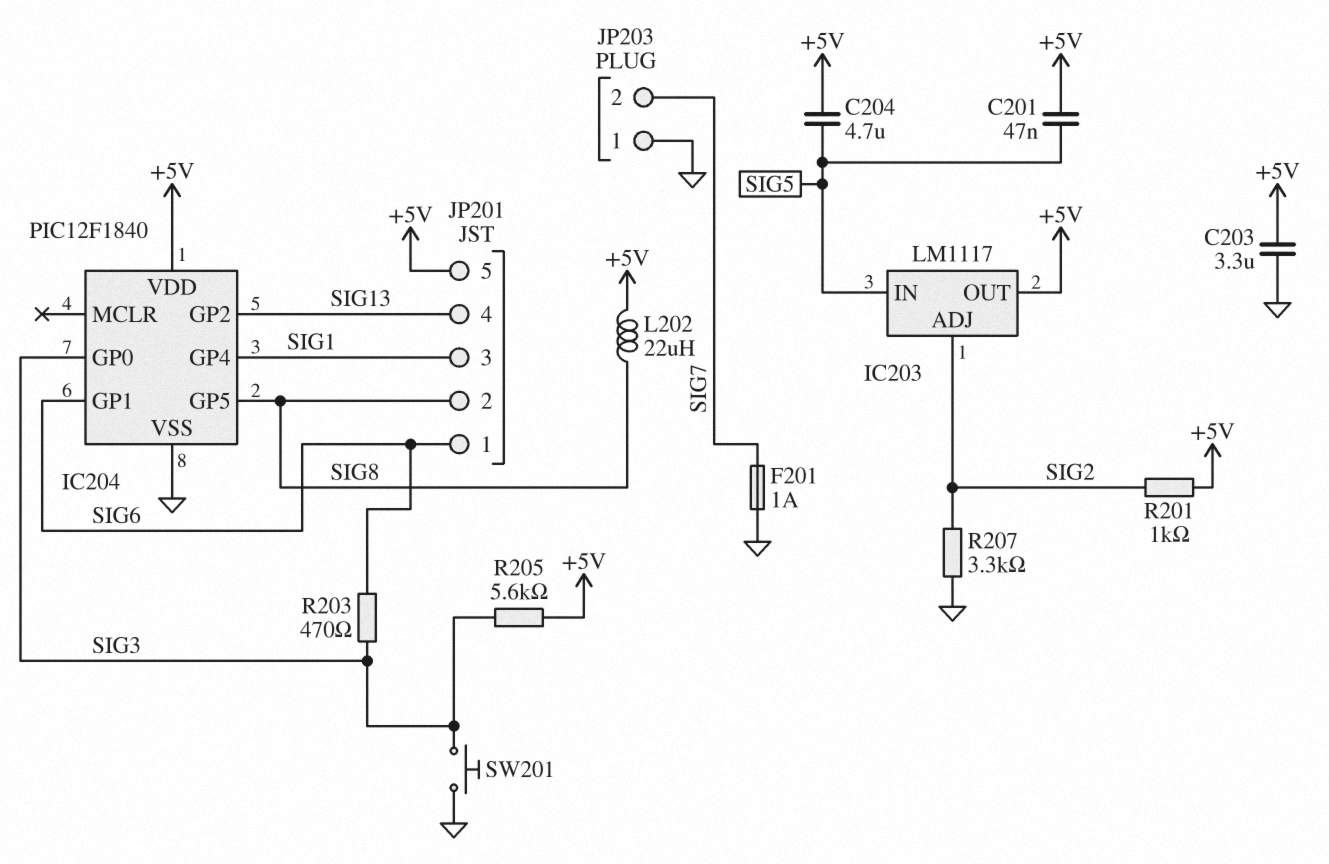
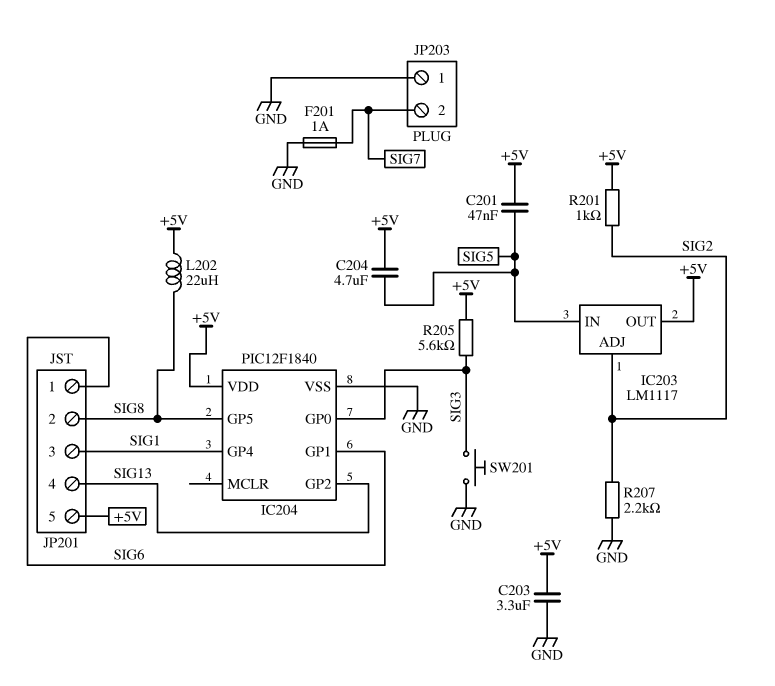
R203: 470 (SIG3, SIG6) -> none
R207: 3.3k (GND, SIG2) -> 2.2k (GND, SIG2)

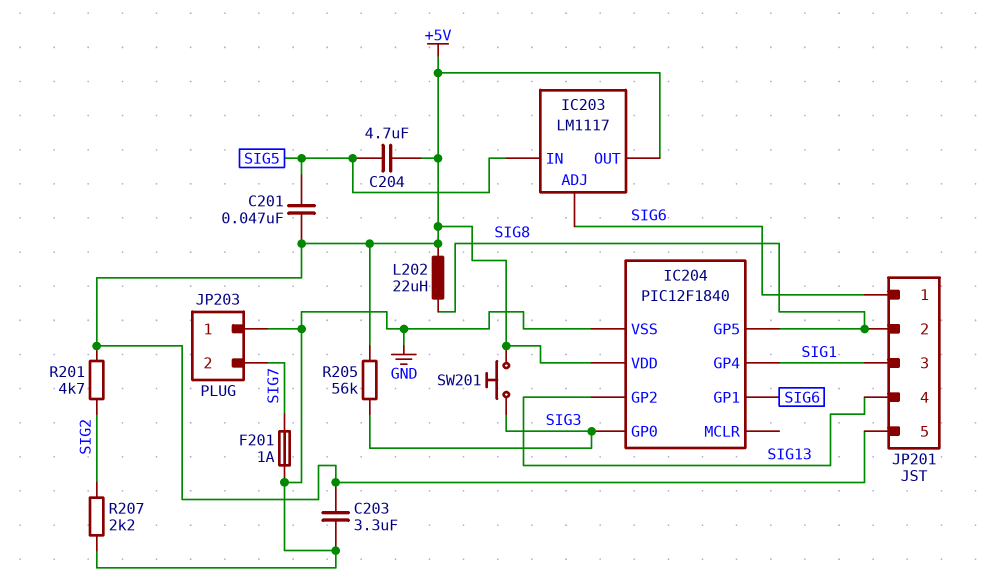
IC203 pin ADJ: SIG2 -> SIG6
R201: 1k (+5V, SIG2) -> 4.7k (+5V, SIG2)
R205: 5.6k (+5V, SIG3) -> 56k (+5V, SIG3)
SW201: button (GND, SIG3) -> button (+5V, SIG3)

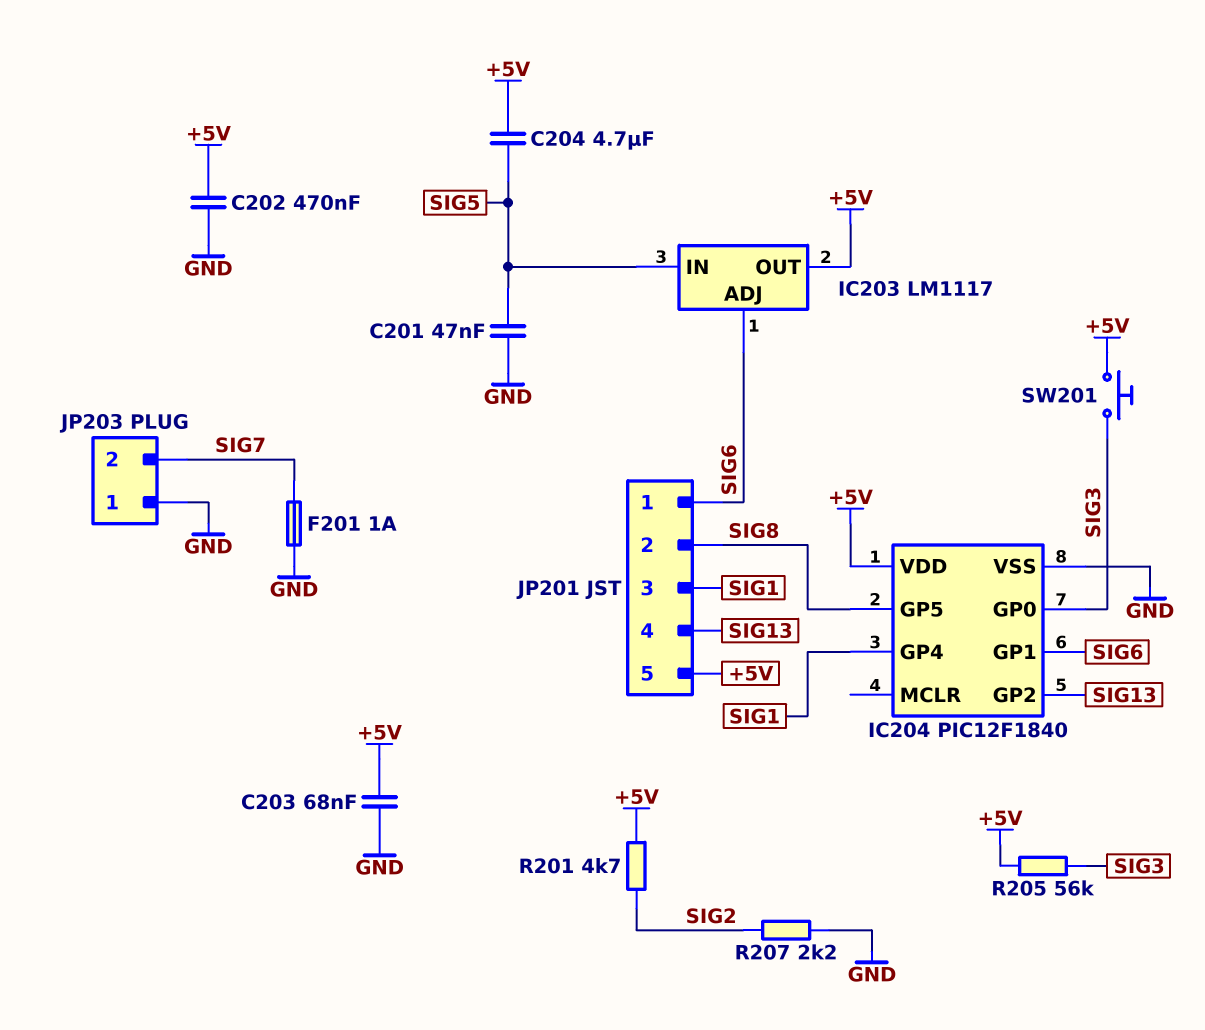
C201: 47nF (+5V, SIG5) -> 47nF (GND, SIG5)
C202: none -> 470nF (+5V, GND)
C203: 3.3uF (+5V, GND) -> 68nF (+5V, GND)
L202: 22uH (+5V, SIG8) -> none

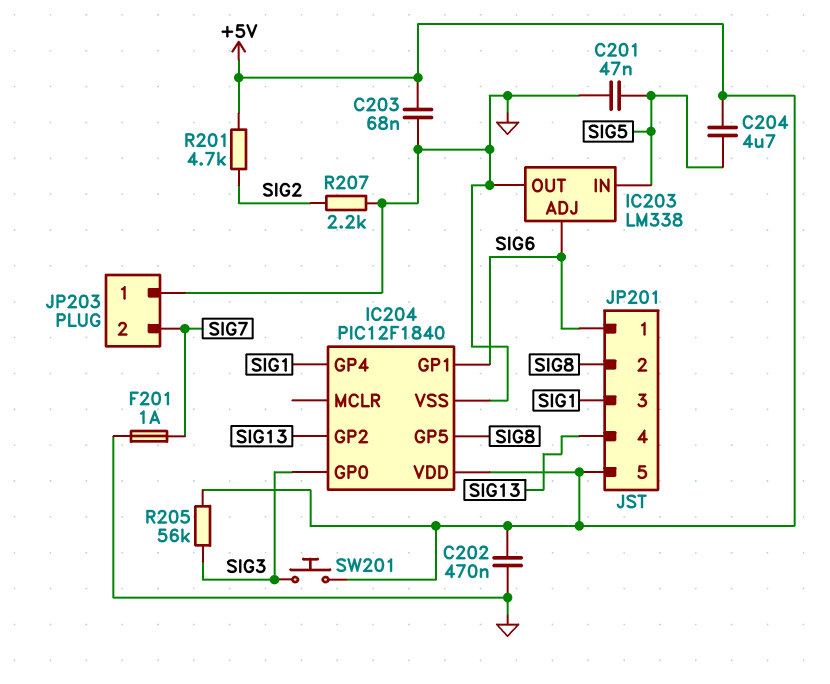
IC203: LM1117 -> LM338
IC203 pin OUT: +5V -> GND

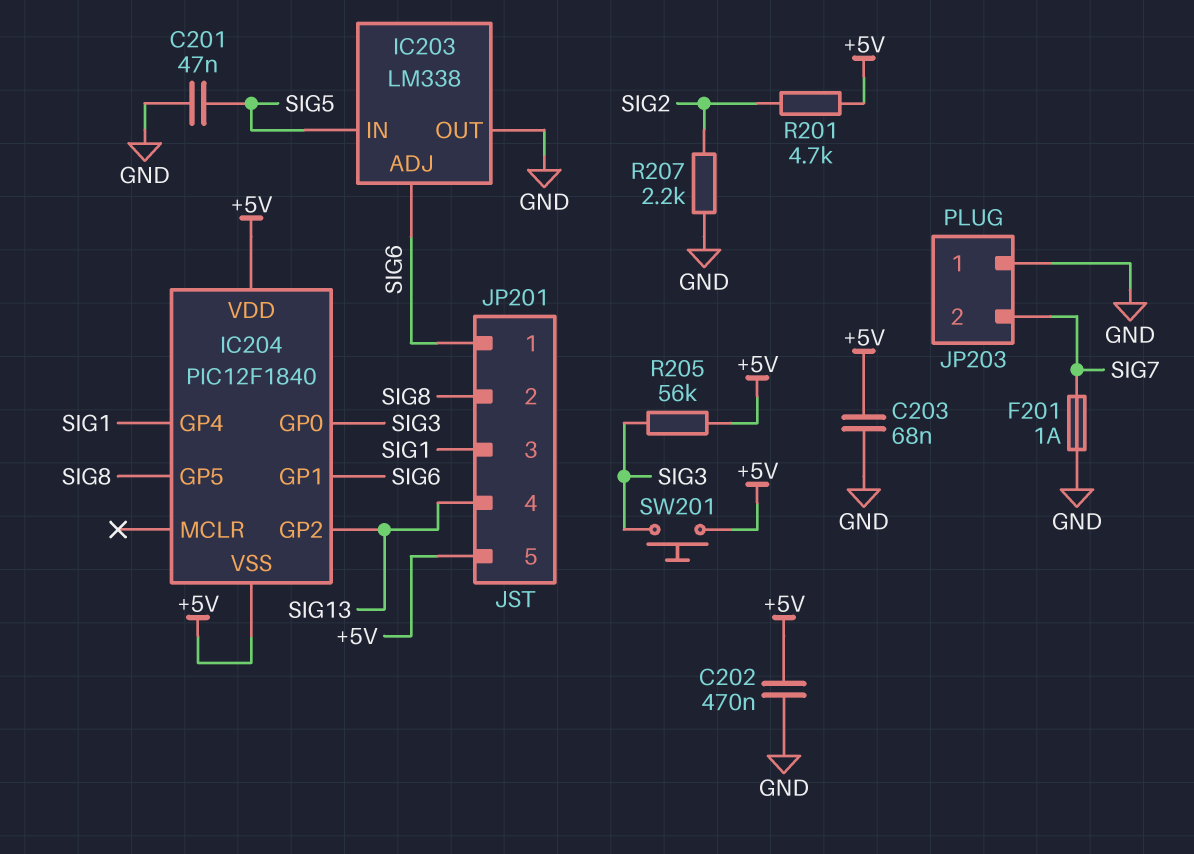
C204: 4.7uF (+5V, SIG5) -> none
IC204 pin VSS: GND -> +5V

